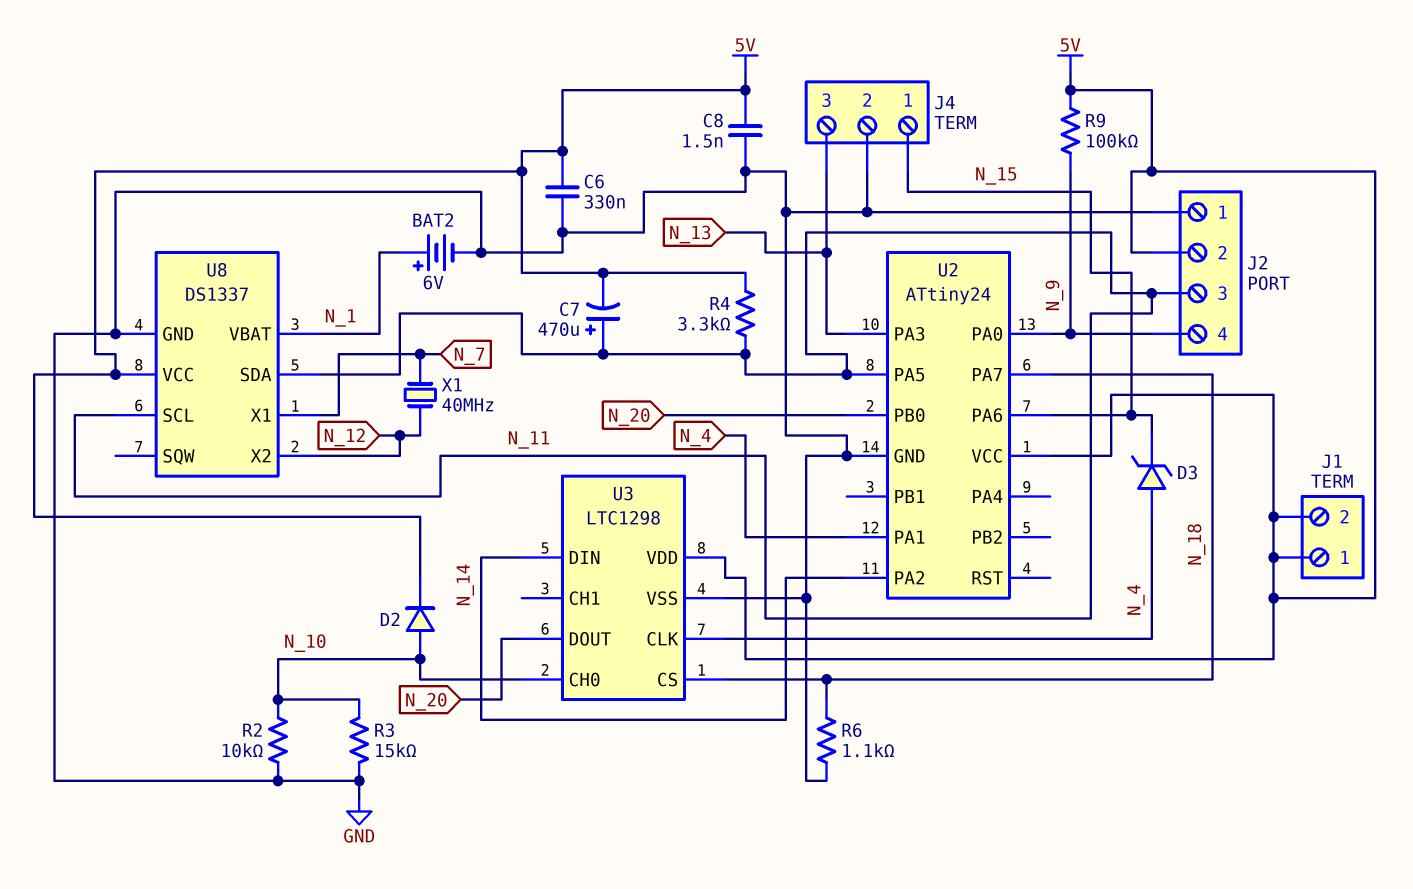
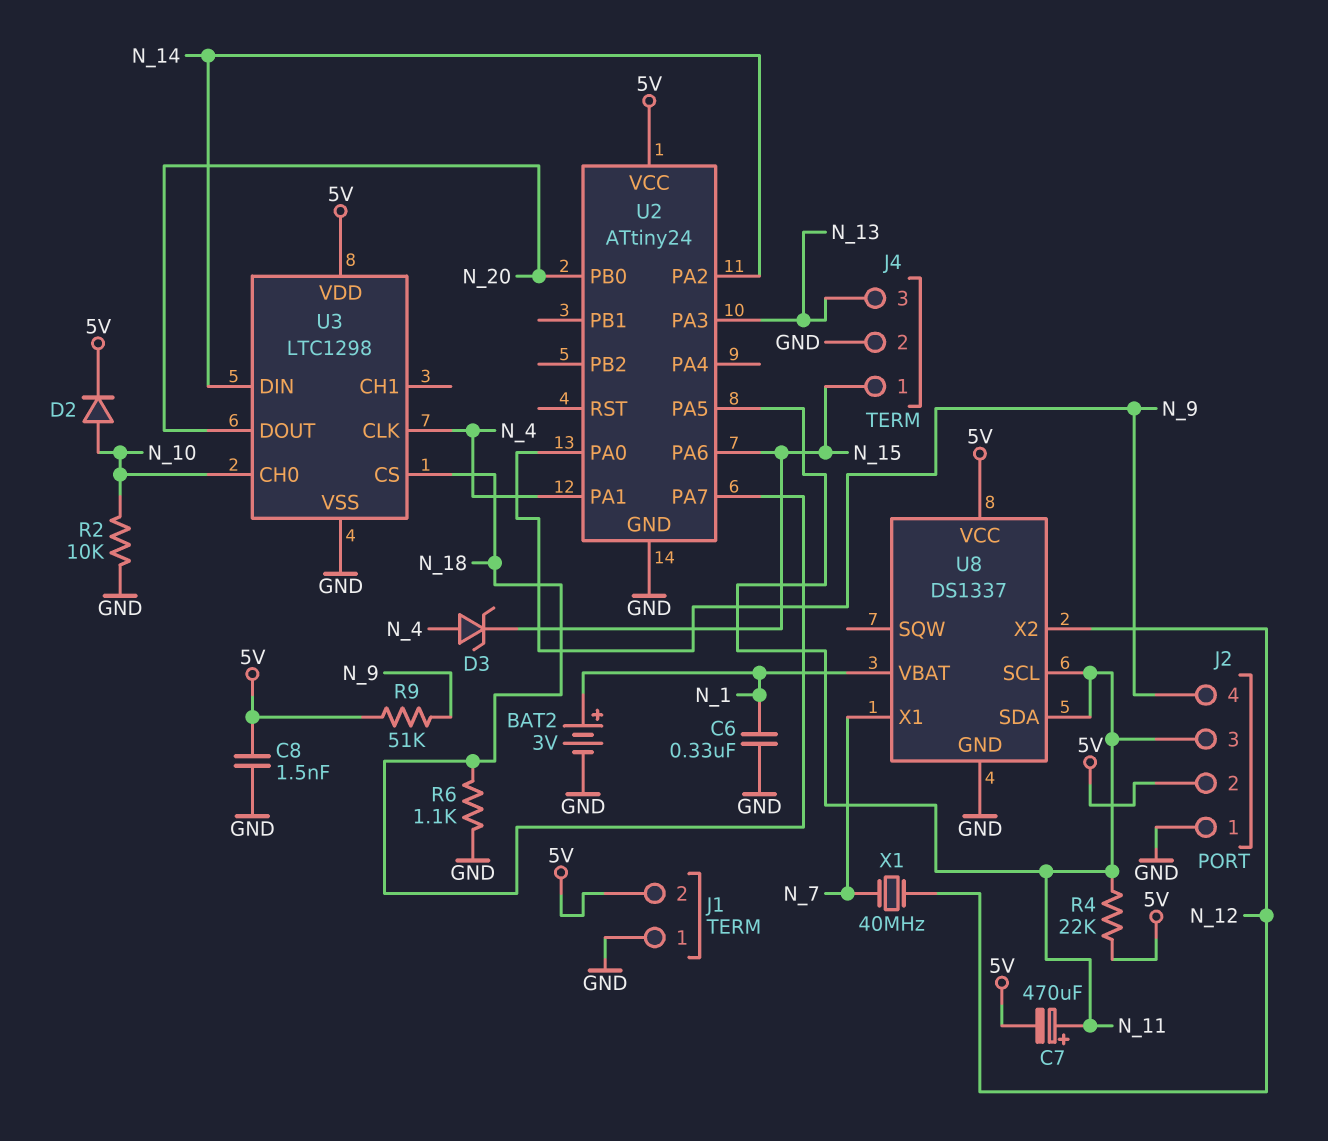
BAT2: 6V (plus N_1, minus GND) -> 3V (plus N_1, minus GND)
C6: 330nF (5V, GND) -> 330nF (GND, N_1)
J1 pin 1: 5V -> GND
R3: 15k (GND, N_10) -> none
R4: 3.3k (5V, N_11) -> 22k (5V, N_11)
R9: 100k (5V, N_9) -> 51k (5V, N_9)

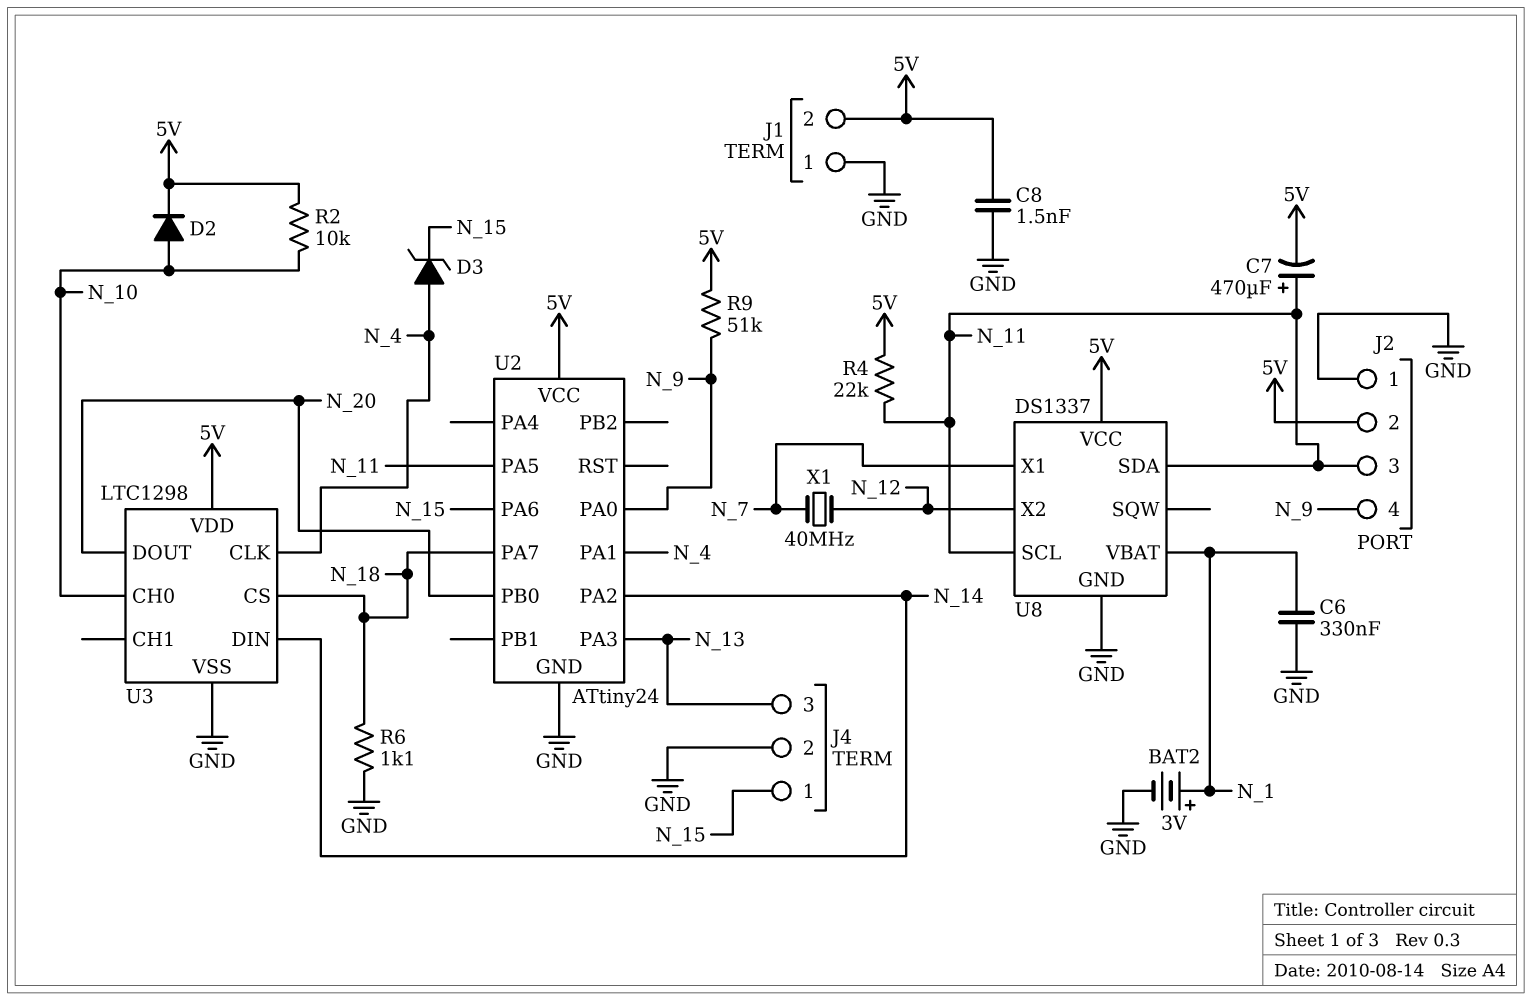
R2: 10k (GND, N_10) -> 10k (5V, N_10)

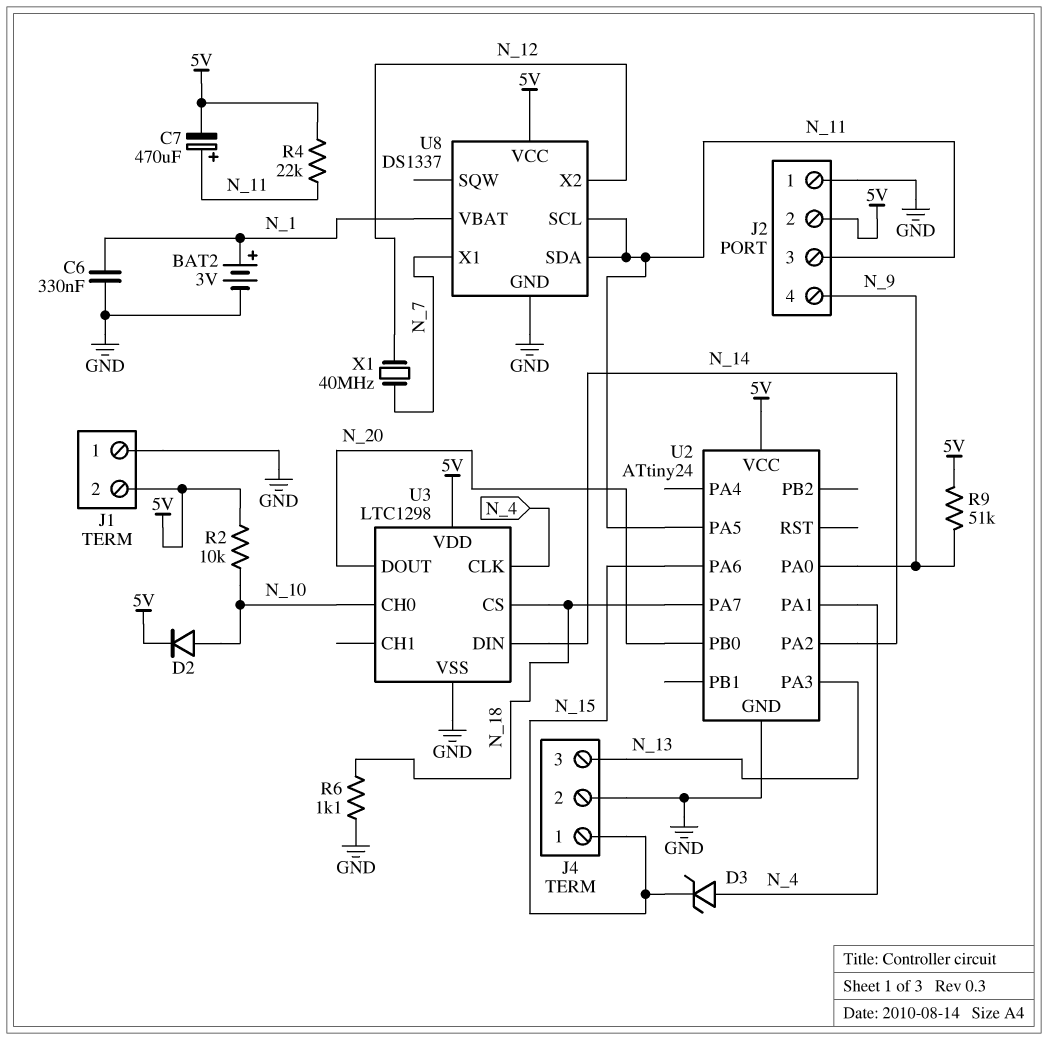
C8: 1.5nF (5V, GND) -> none

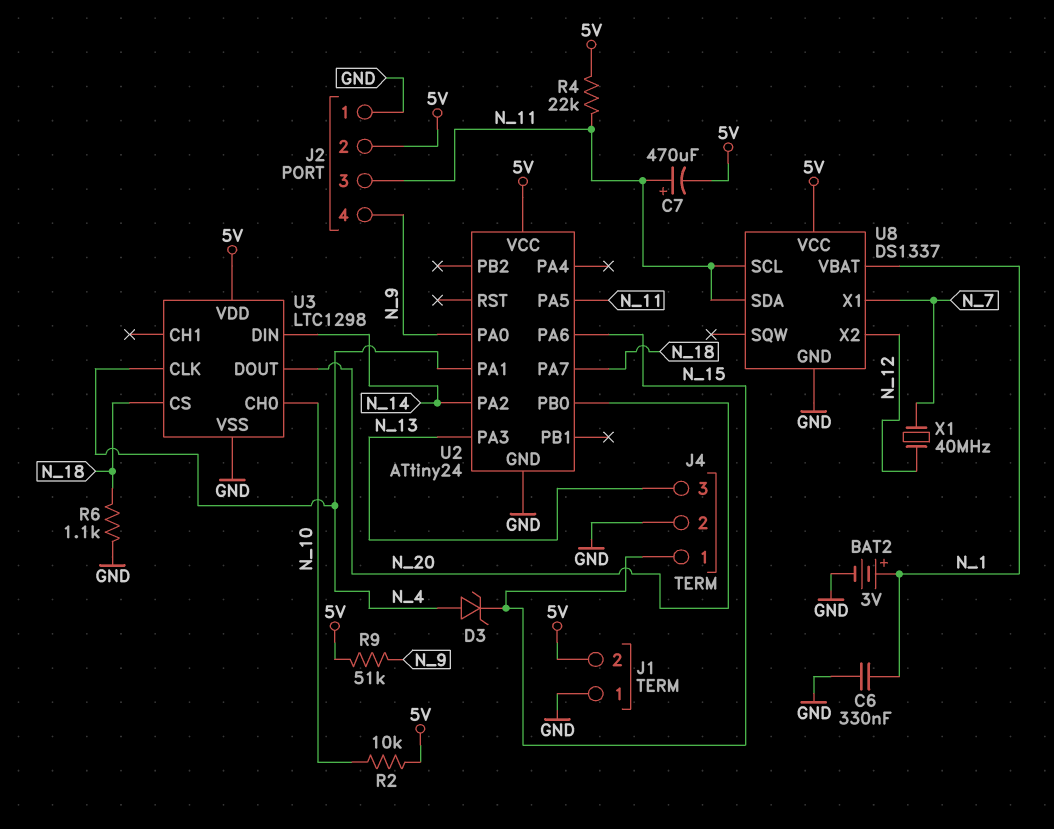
D2: diode (A N_10, K 5V) -> none

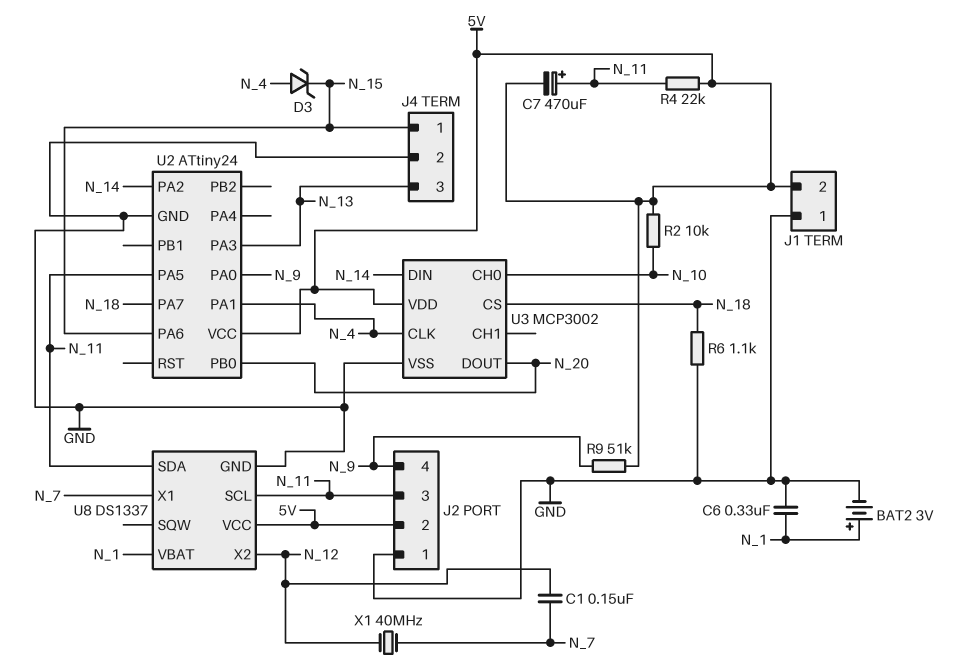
C1: none -> 150nF (N_7, N_12)
U3: LTC1298 -> MCP3002

